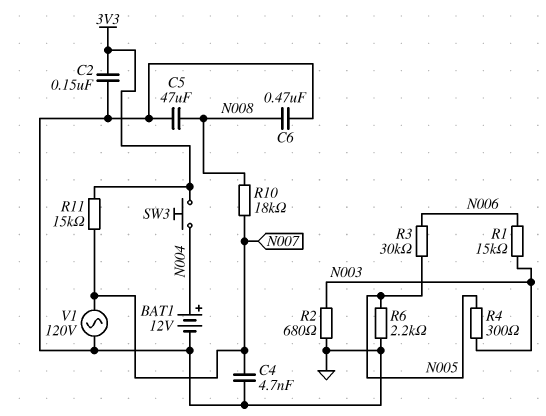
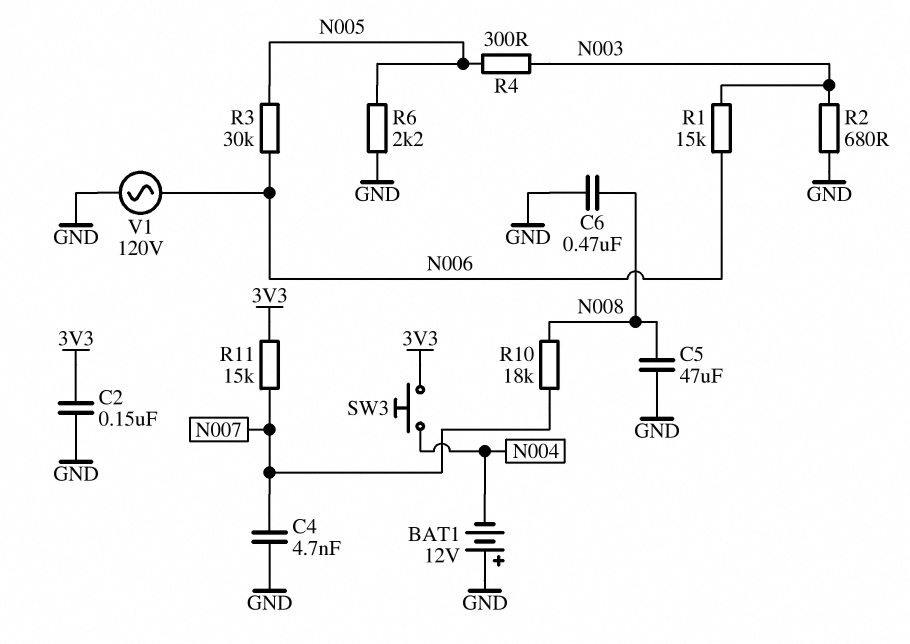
BAT1: 12V (plus N004, minus GND) -> 12V (plus GND, minus N004)
V1: AC 120V (GND, N007) -> AC 120V (GND, N006)

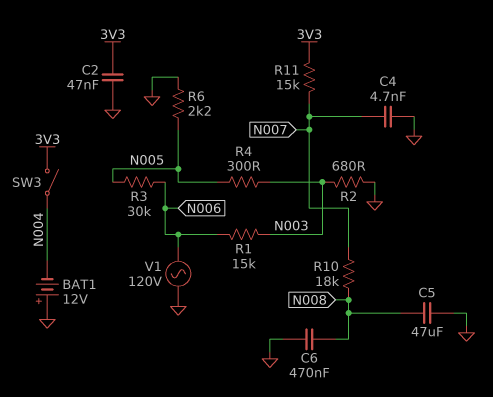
C2: 150nF (3V3, GND) -> 47nF (3V3, GND)
SW3: button (3V3, N004) -> switch (3V3, N004)

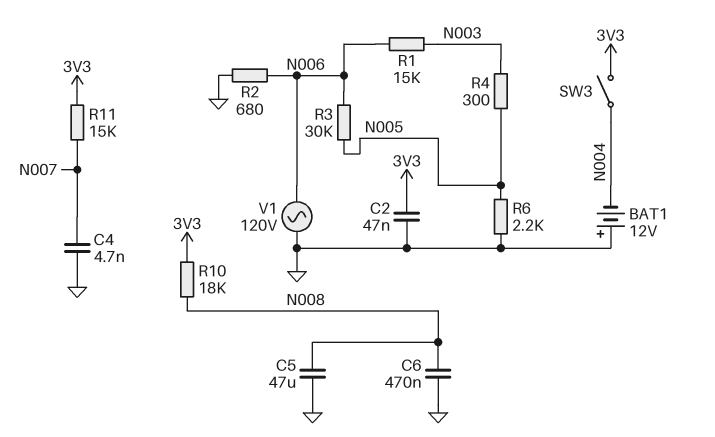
R2: 680 (GND, N003) -> 680 (GND, N006)
R10: 18k (N007, N008) -> 18k (3V3, N008)

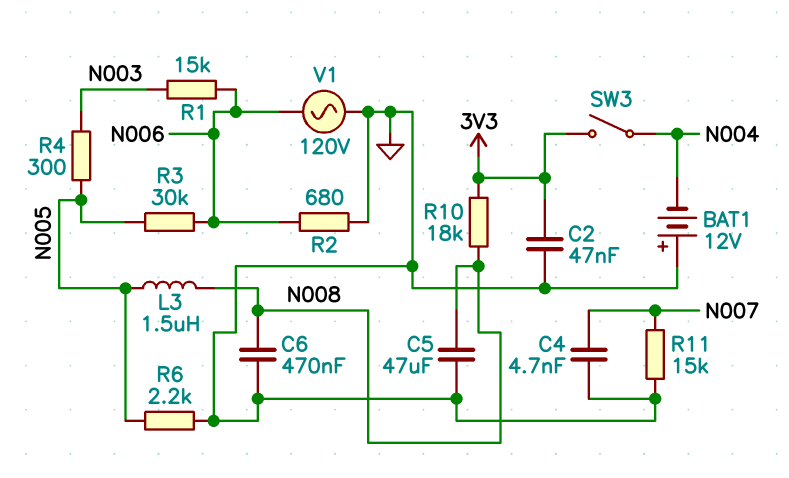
L3: none -> 1.5uH (N005, N008)
R11: 15k (3V3, N007) -> 15k (GND, N007)

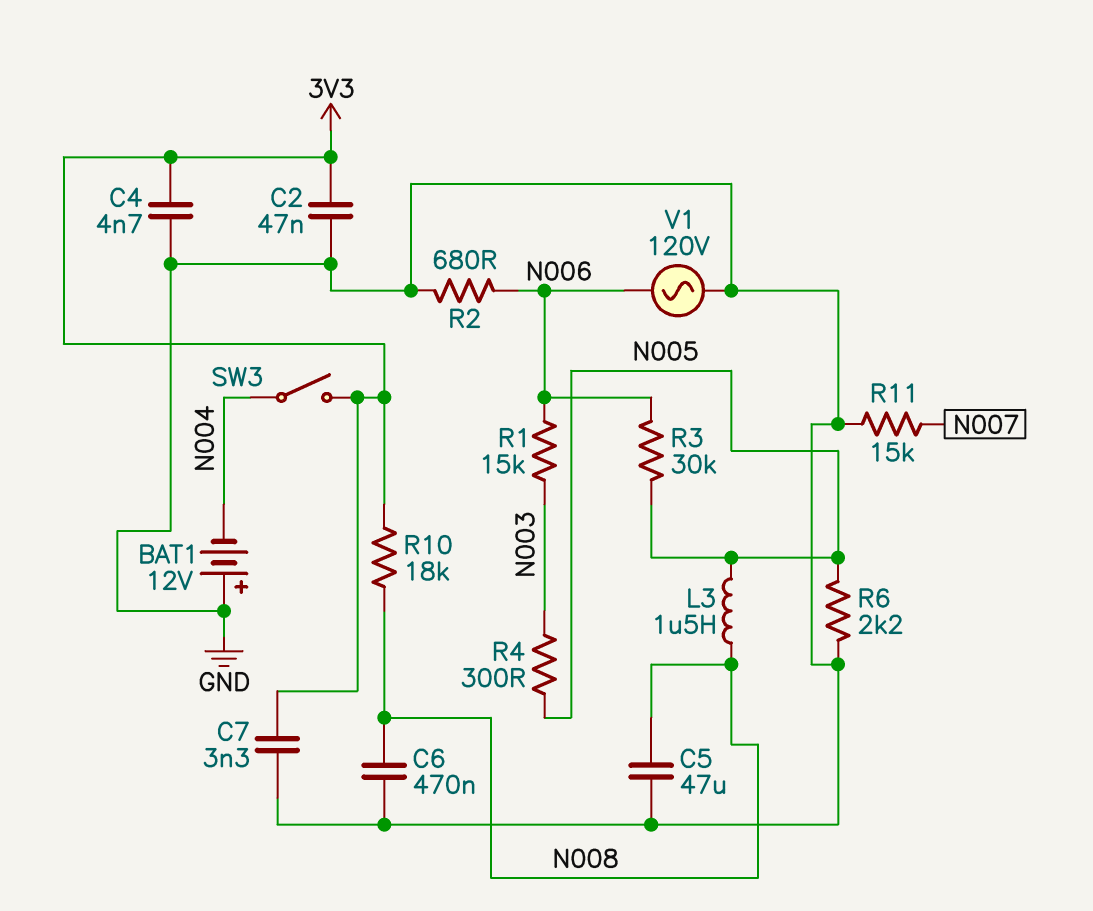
C4: 4.7nF (GND, N007) -> 4.7nF (3V3, GND)
C7: none -> 3.3nF (3V3, GND)

